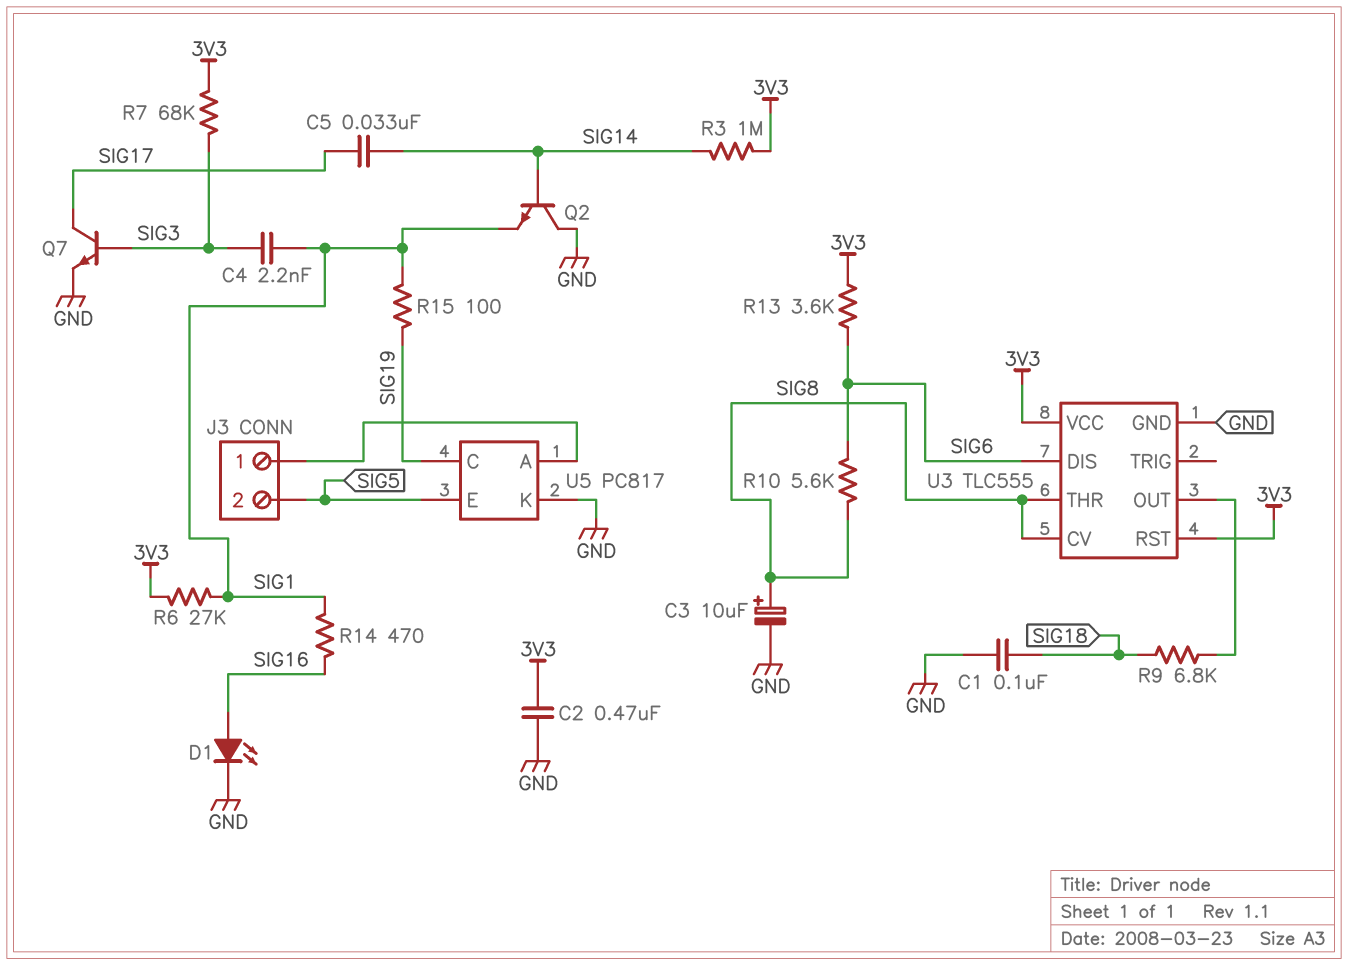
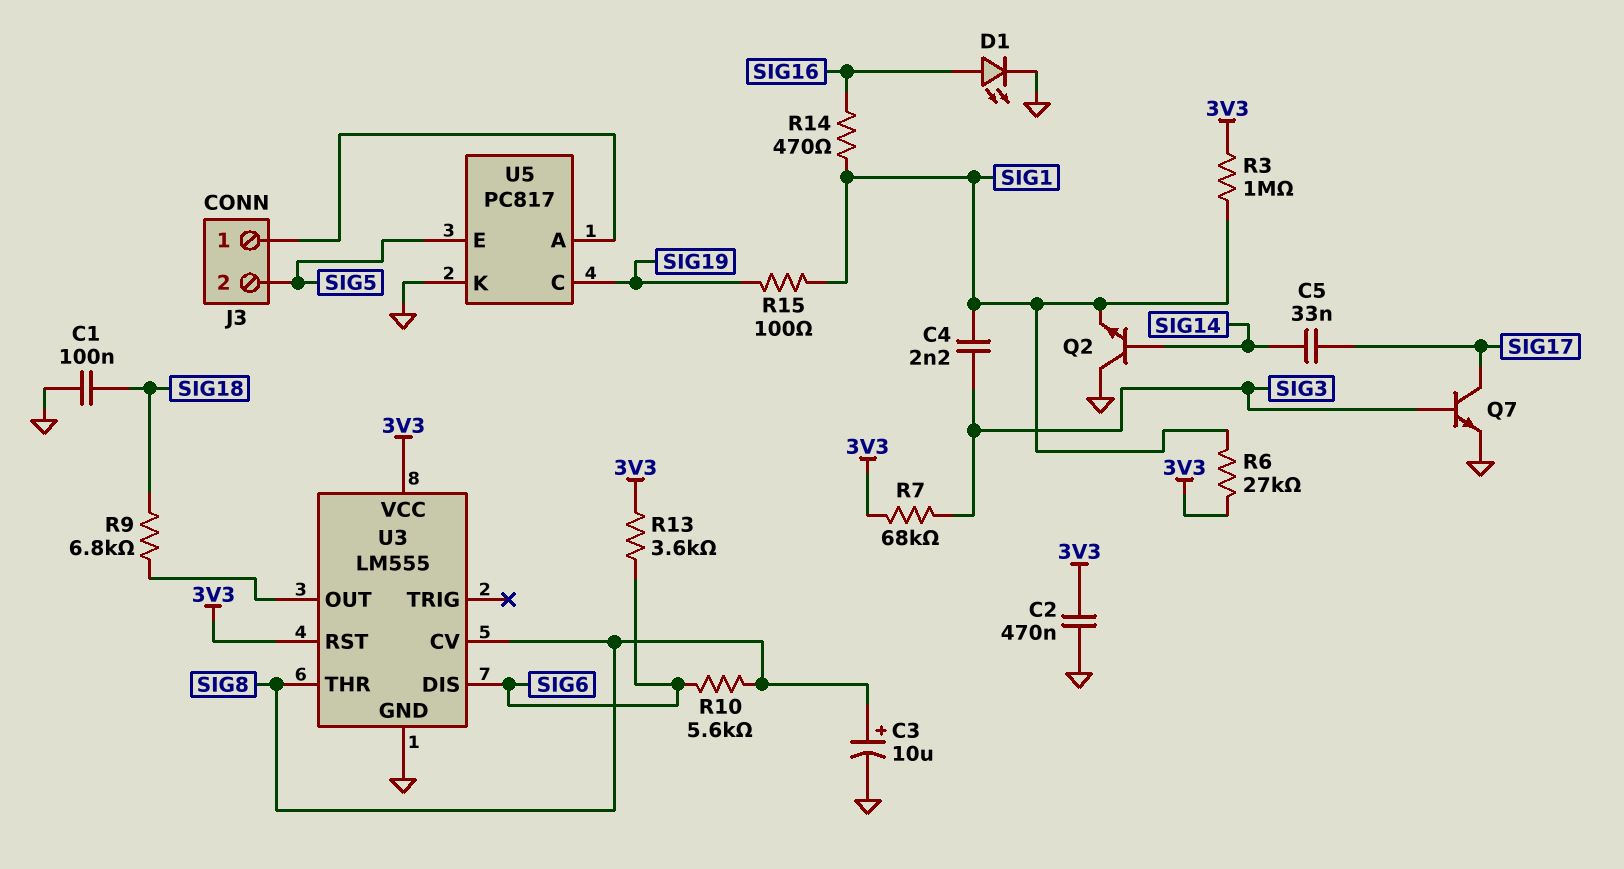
R3: 1M (3V3, SIG14) -> 1M (3V3, SIG1)
U3: TLC555 -> LM555

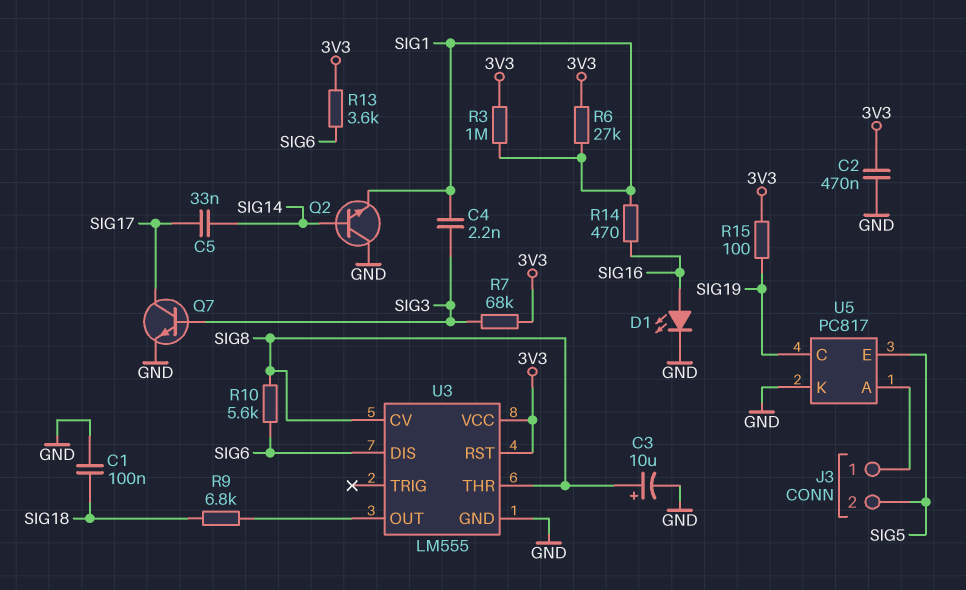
R15: 100 (SIG1, SIG19) -> 100 (3V3, SIG19)

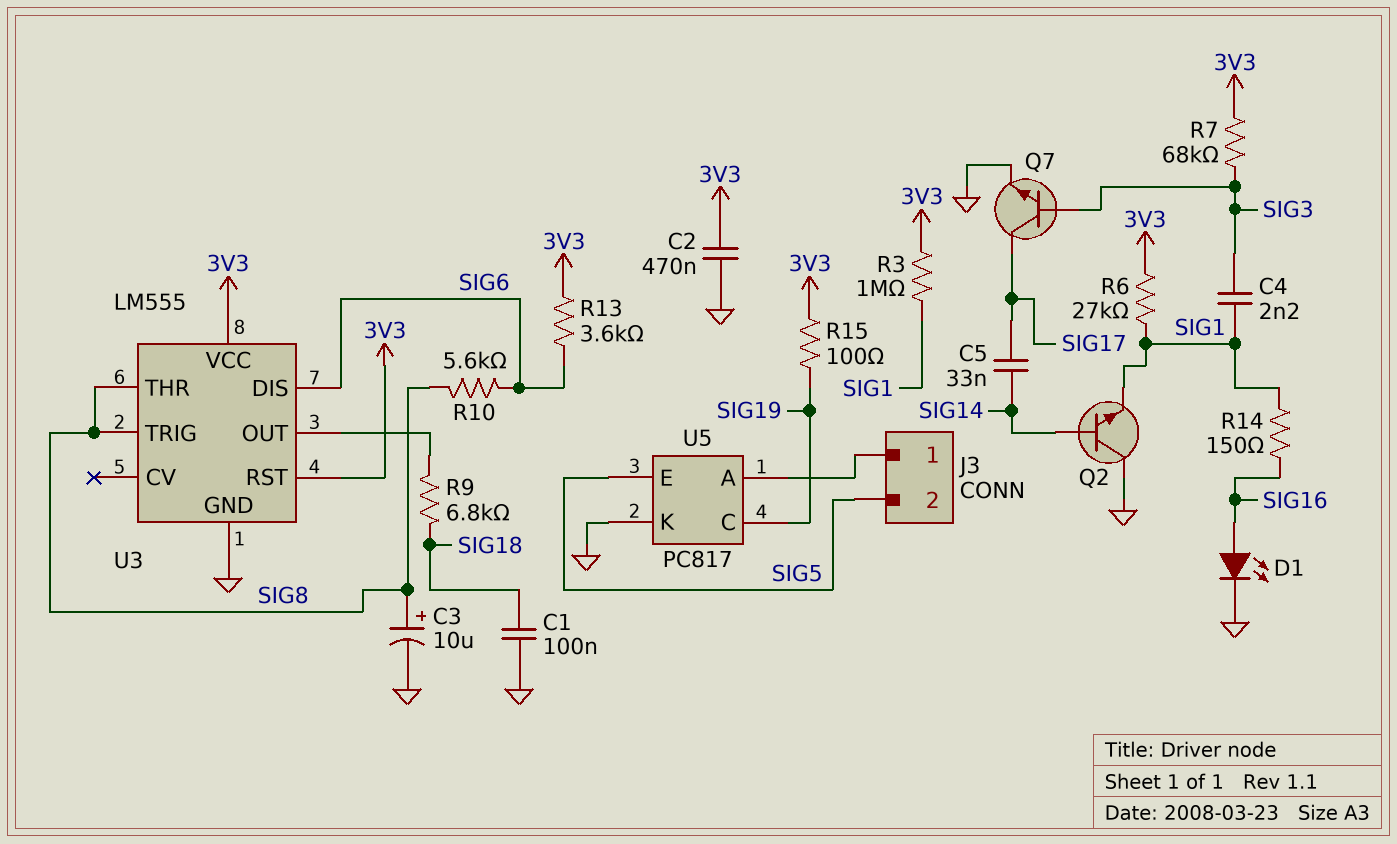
R14: 470 (SIG1, SIG16) -> 150 (SIG1, SIG16)
U3 pin CV: SIG8 -> none
U3 pin TRIG: none -> SIG8

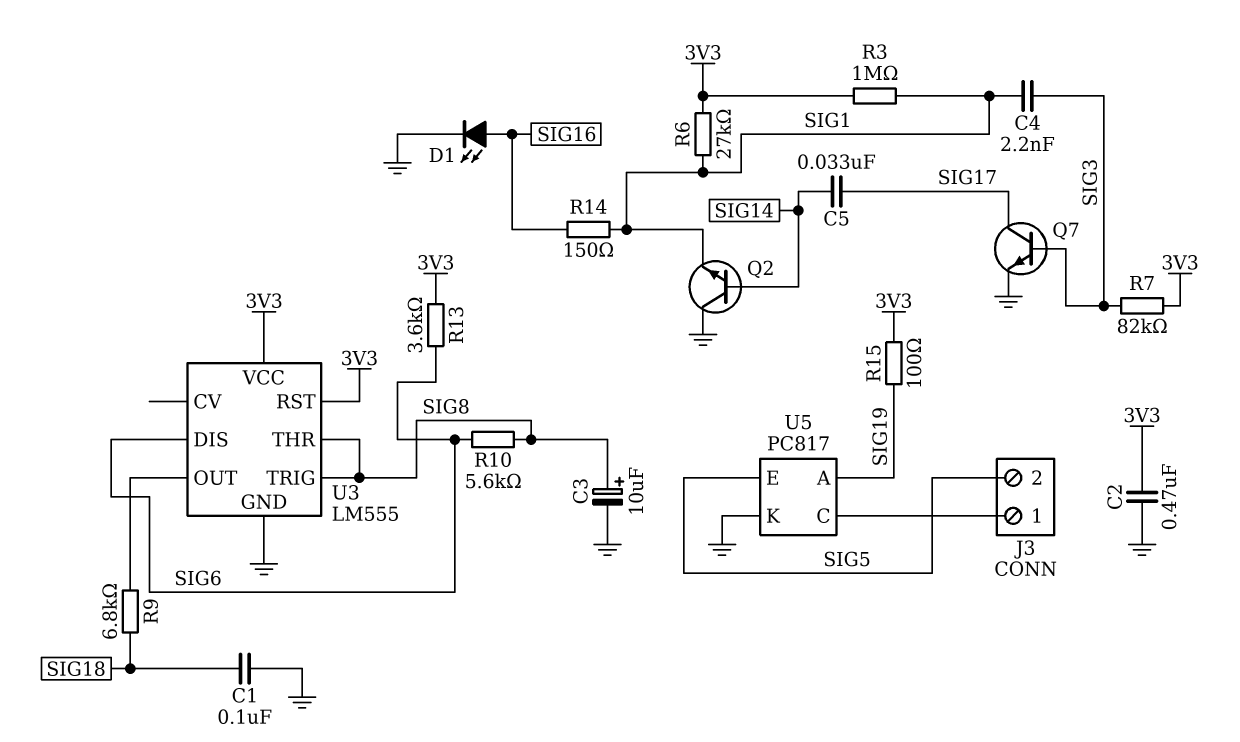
R7: 68k (3V3, SIG3) -> 82k (3V3, SIG3)
U5 pin A: J3/1 -> SIG19
U5 pin C: SIG19 -> J3/1

